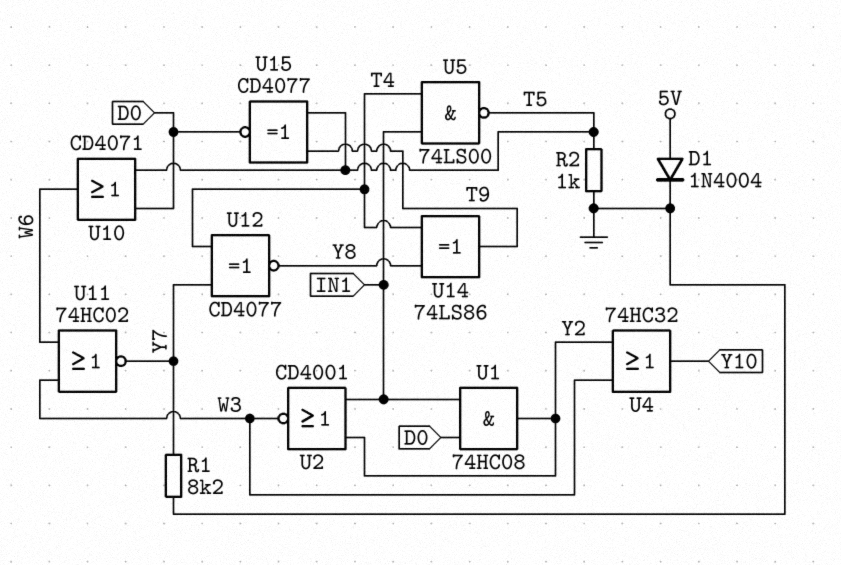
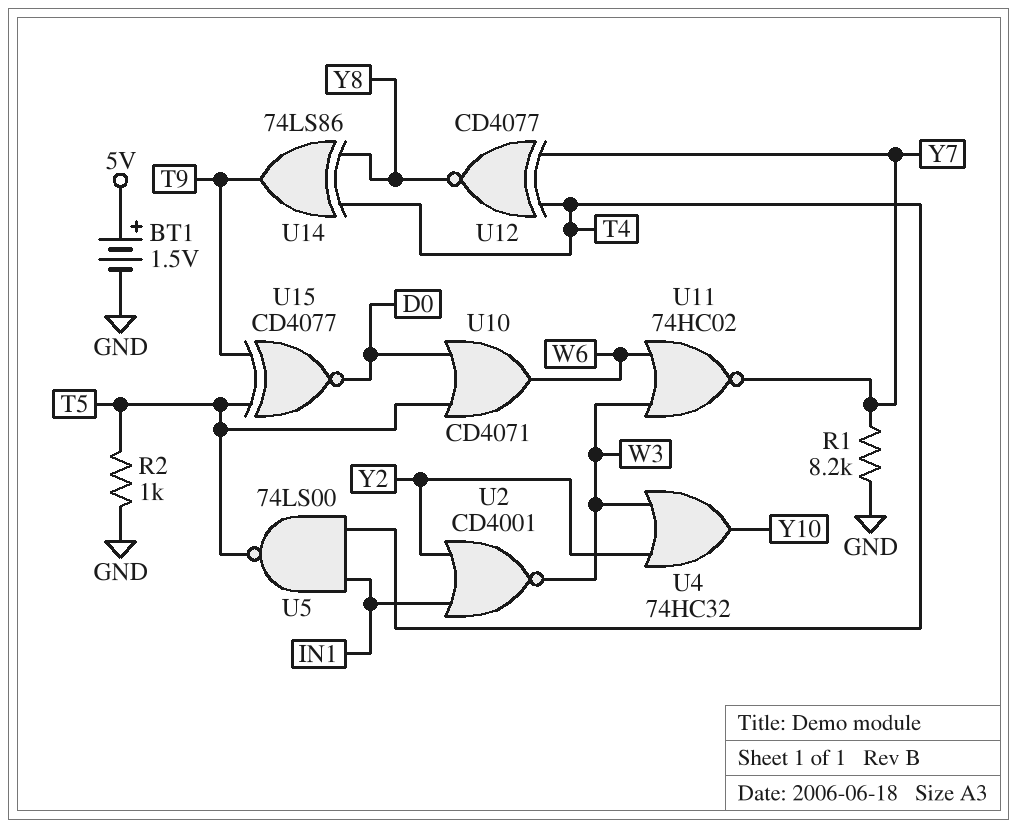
BT1: none -> 1.5V (plus 5V, minus GND)
D1: diode 1N4004 (A 5V, K GND) -> none
U1: AND 74HC08 (in D0, in IN1, out Y2) -> none

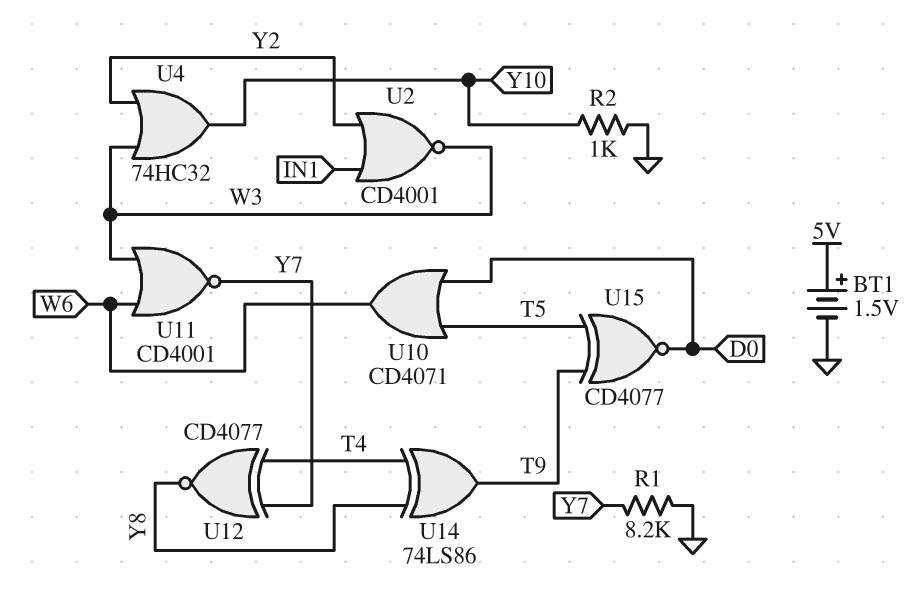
R2: 1k (GND, T5) -> 1k (GND, Y10)
U5: NAND 74LS00 (in IN1, in T4, out T5) -> none
U11: NOR 74HC02 (in W3, in W6, out Y7) -> NOR CD4001 (in W3, in W6, out Y7)

